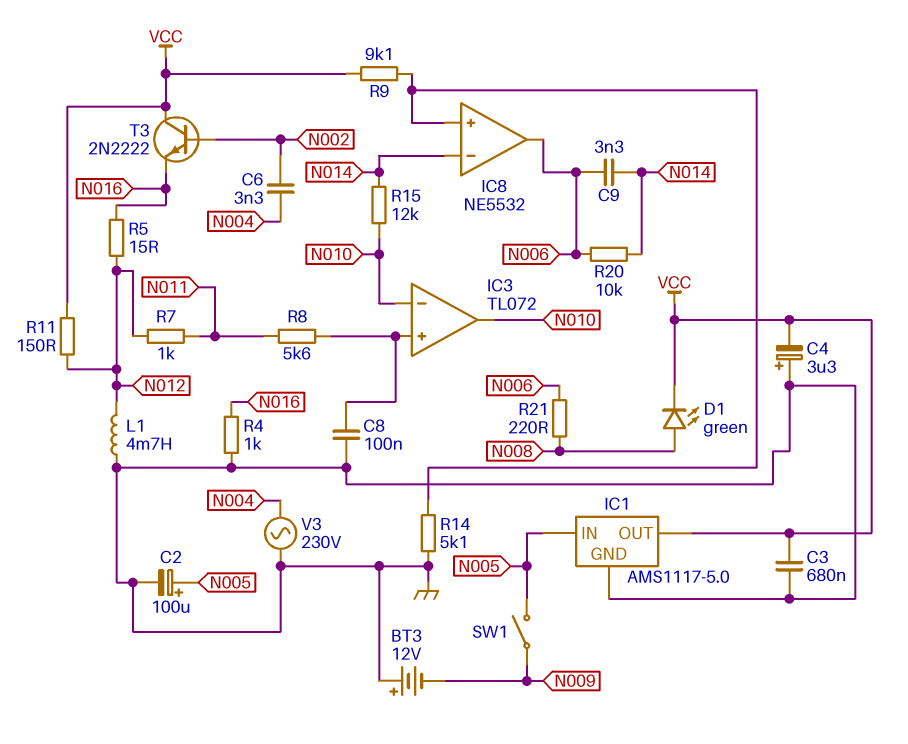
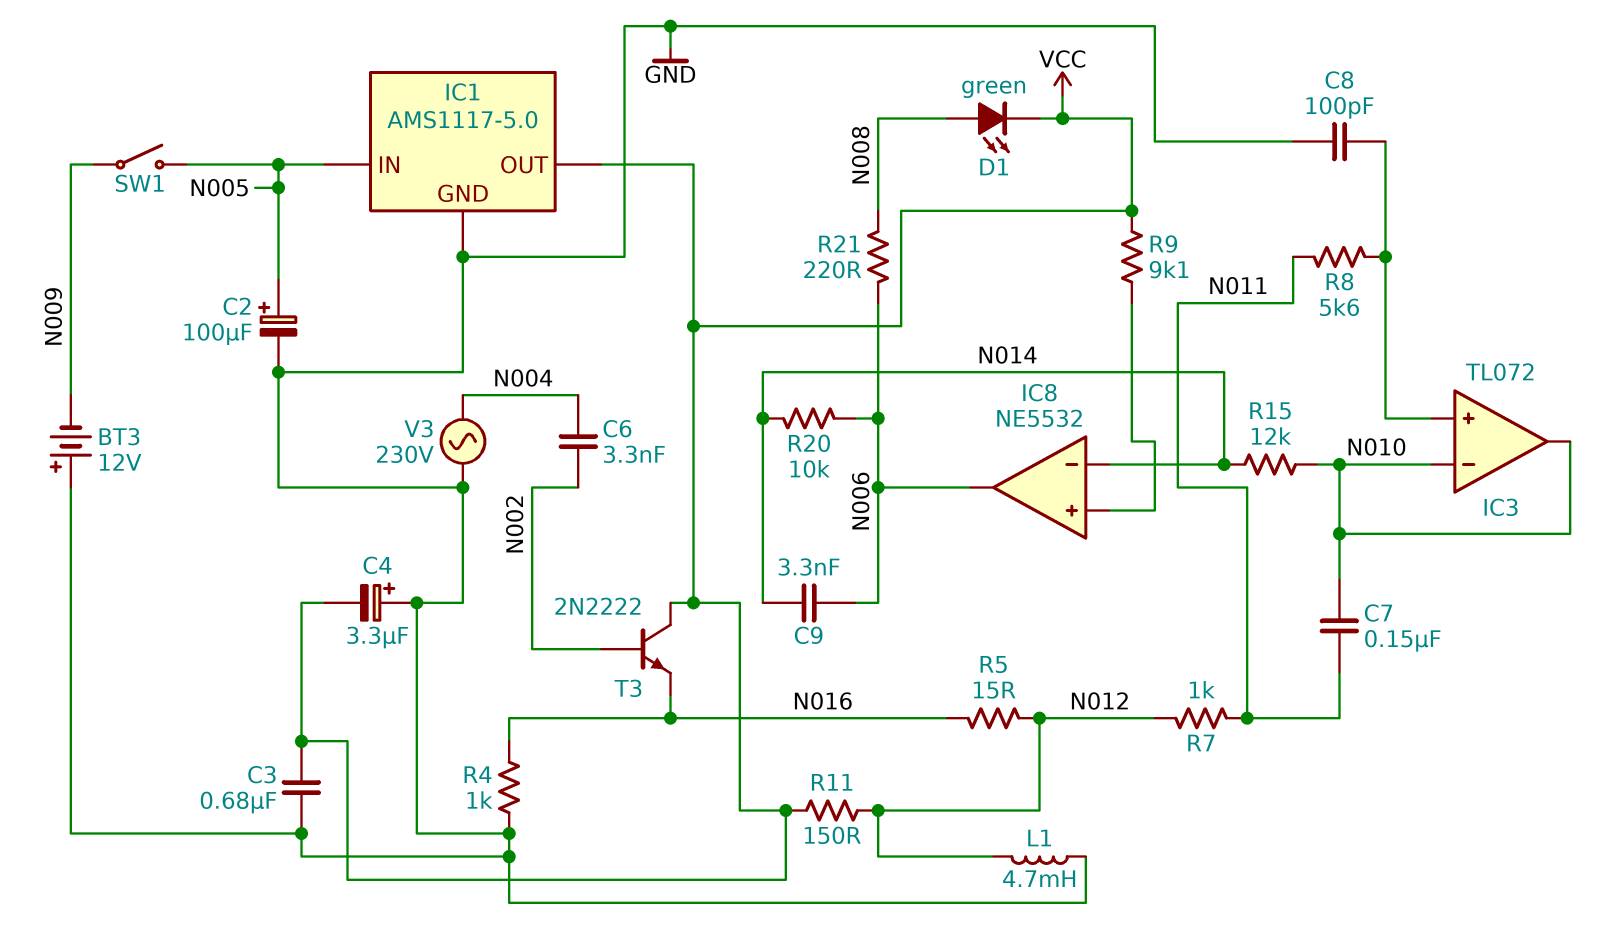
C7: none -> 150nF (N010, N011)
C8: 100nF (GND, IC3/in+) -> 100pF (GND, IC3/in+)
R14: 5.1k (GND, IC8/in+) -> none

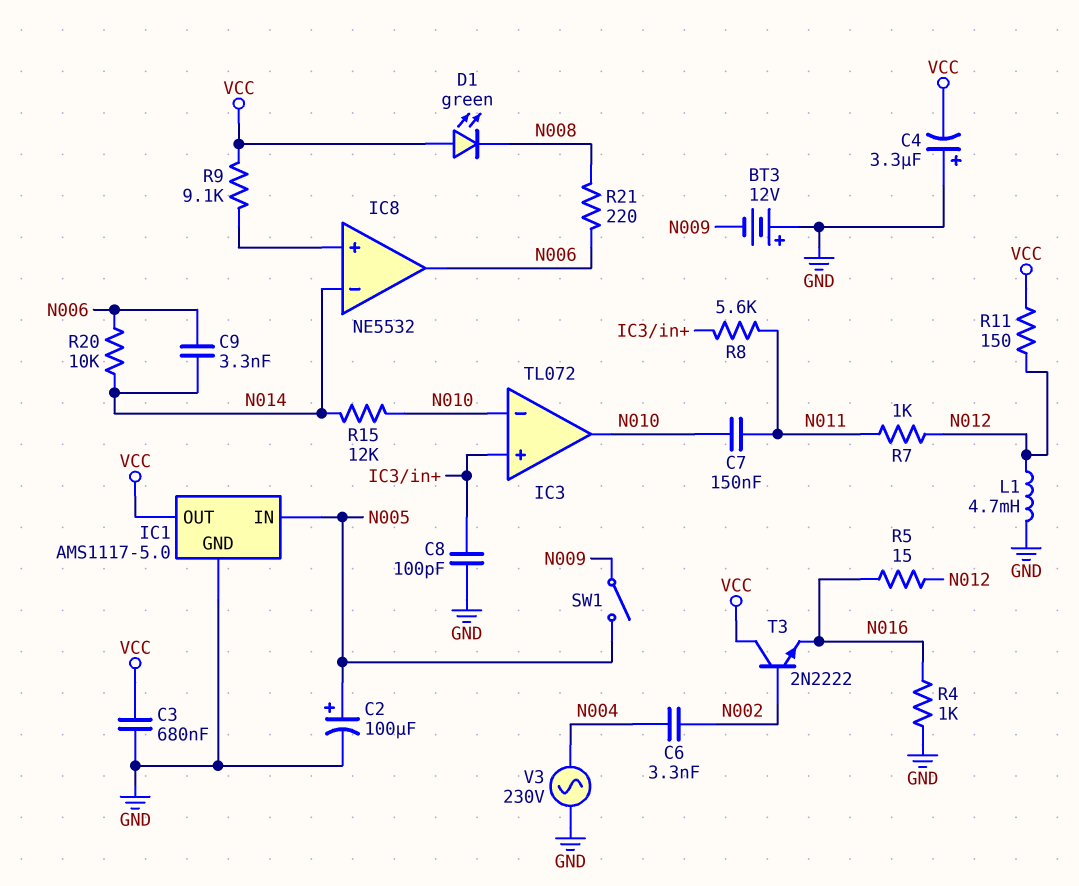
D1: LED green (A N008, K VCC) -> LED green (A VCC, K N008)

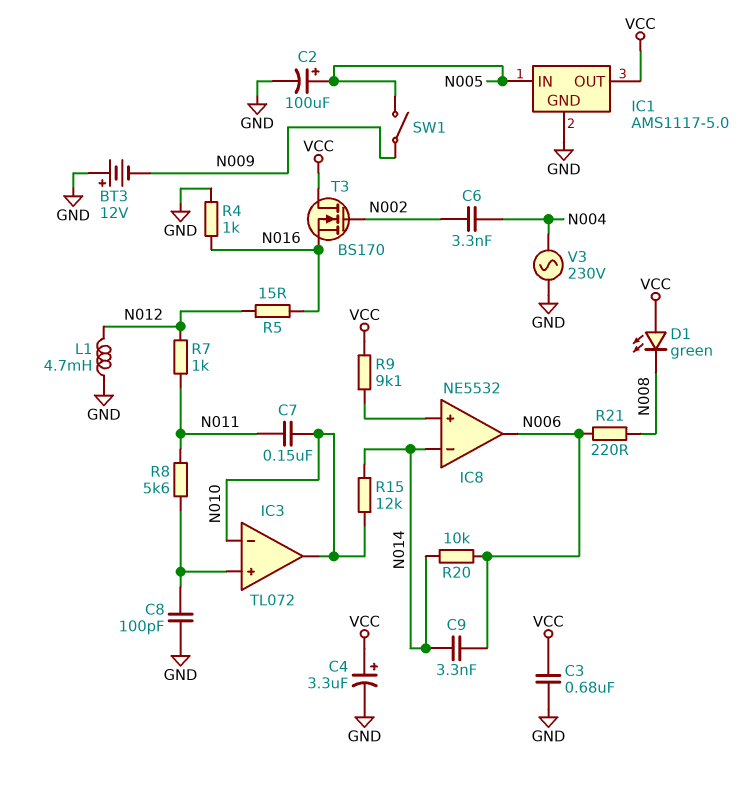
C4: 3.3uF (plus GND, minus VCC) -> 3.3uF (plus VCC, minus GND)
R11: 150 (N012, VCC) -> none
T3: NPN 2N2222 (B N002, C VCC, E N016) -> NMOS BS170 (G N002, D VCC, S N016)

